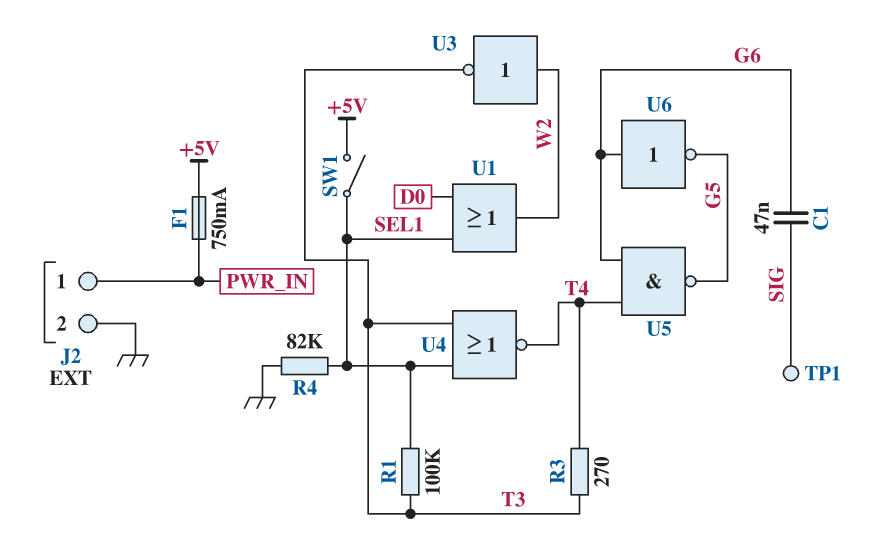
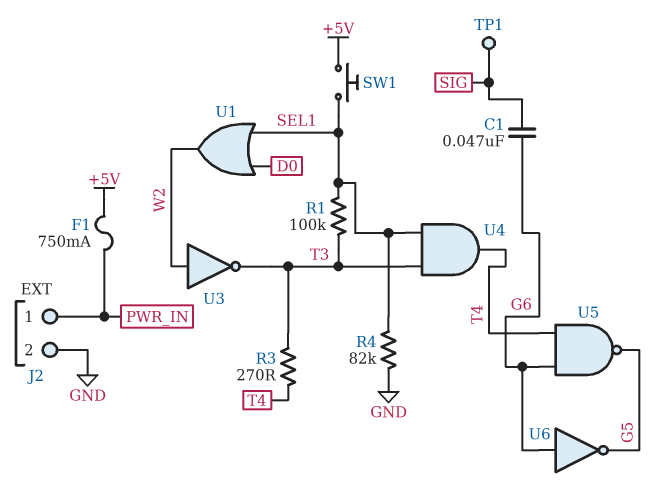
SW1: switch (+5V, SEL1) -> button (+5V, SEL1)
U4: NOR (in SEL1, in T3, out T4) -> AND (in SEL1, in T3, out T4)

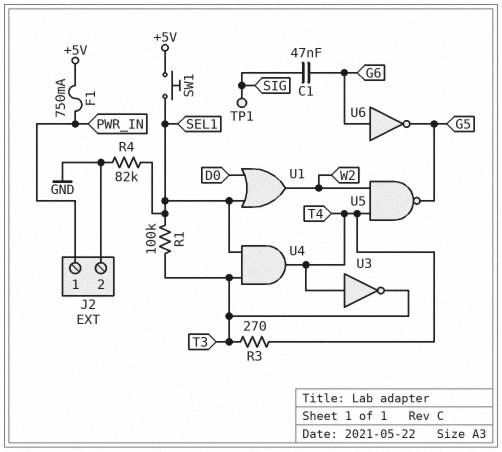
U3: NOT (in W2, out T3) -> NOT (in T4, out T3)
U5: NAND (in G6, in T4, out G5) -> NAND (in T4, in W2, out G5)

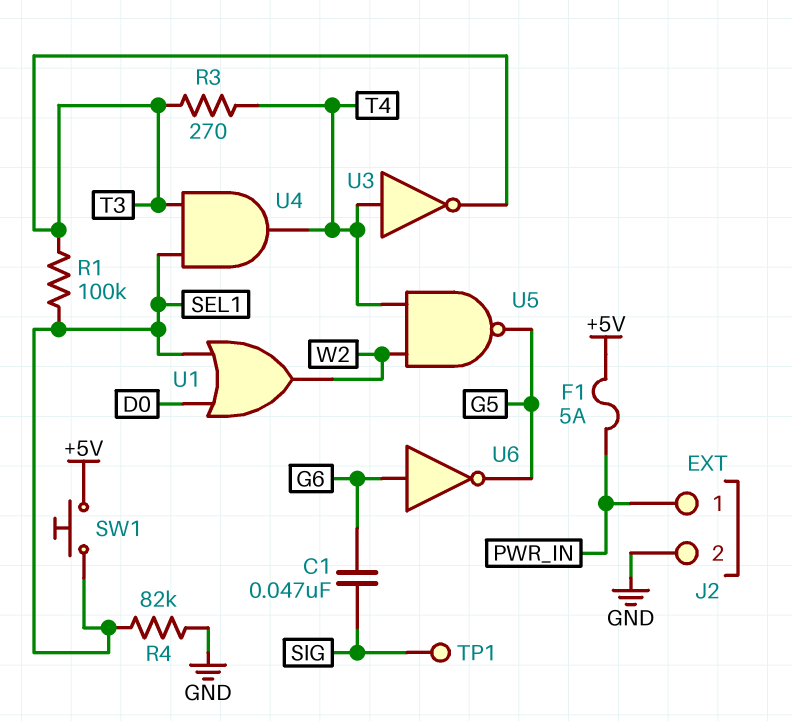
F1: 750mA (+5V, PWR_IN) -> 5A (+5V, PWR_IN)

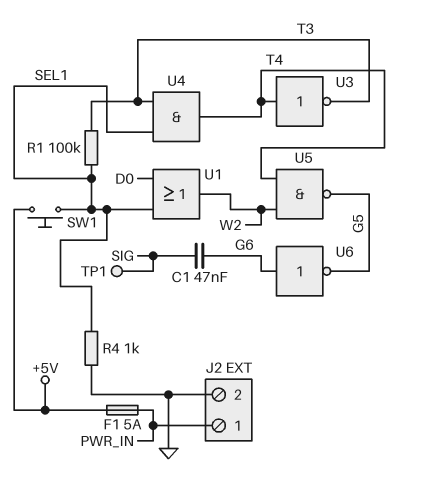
R3: 270 (T3, T4) -> none
R4: 82k (GND, SEL1) -> 1k (GND, SEL1)

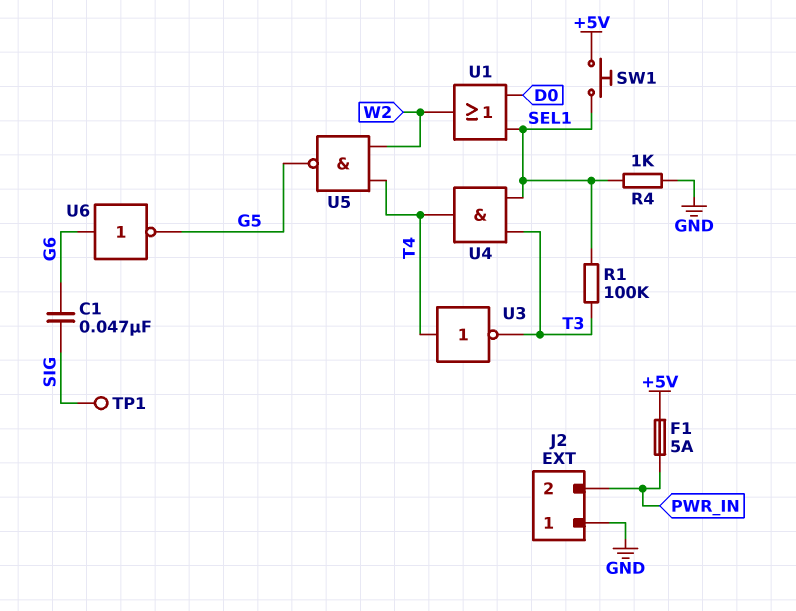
J2 pin 1: PWR_IN -> GND
J2 pin 2: GND -> PWR_IN

